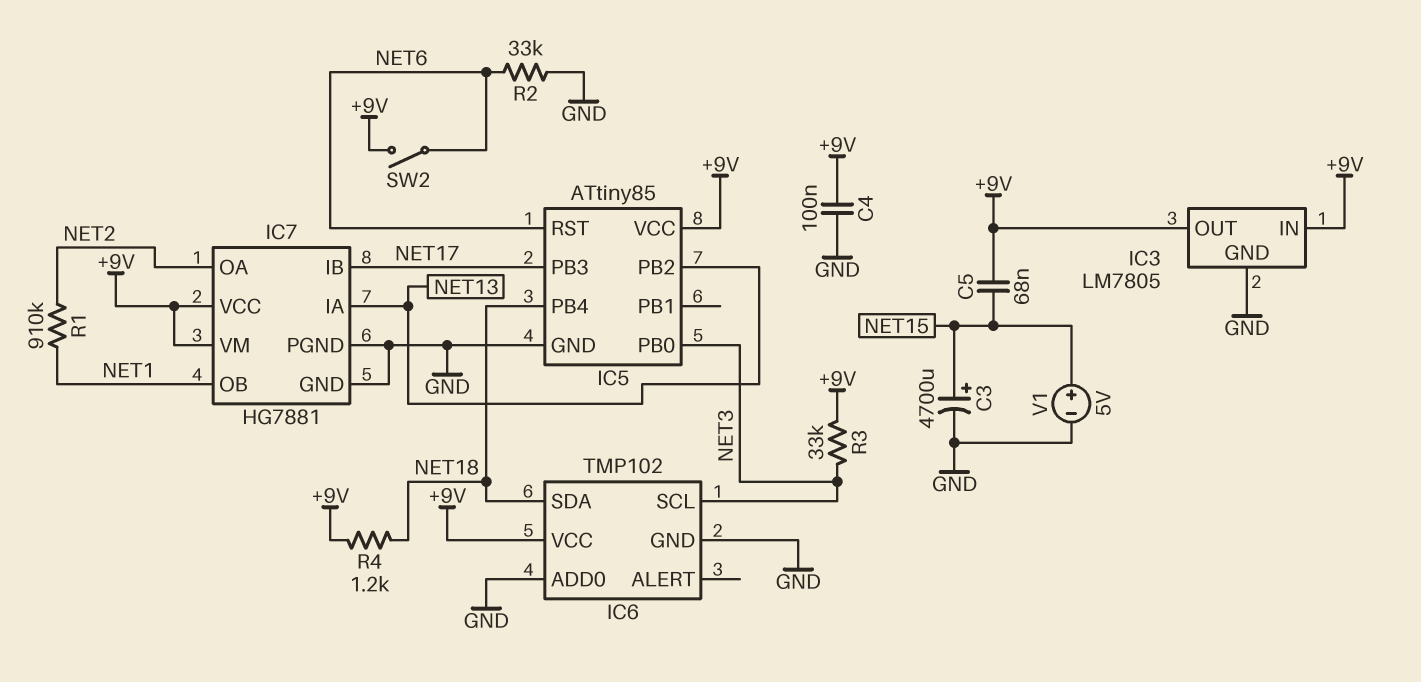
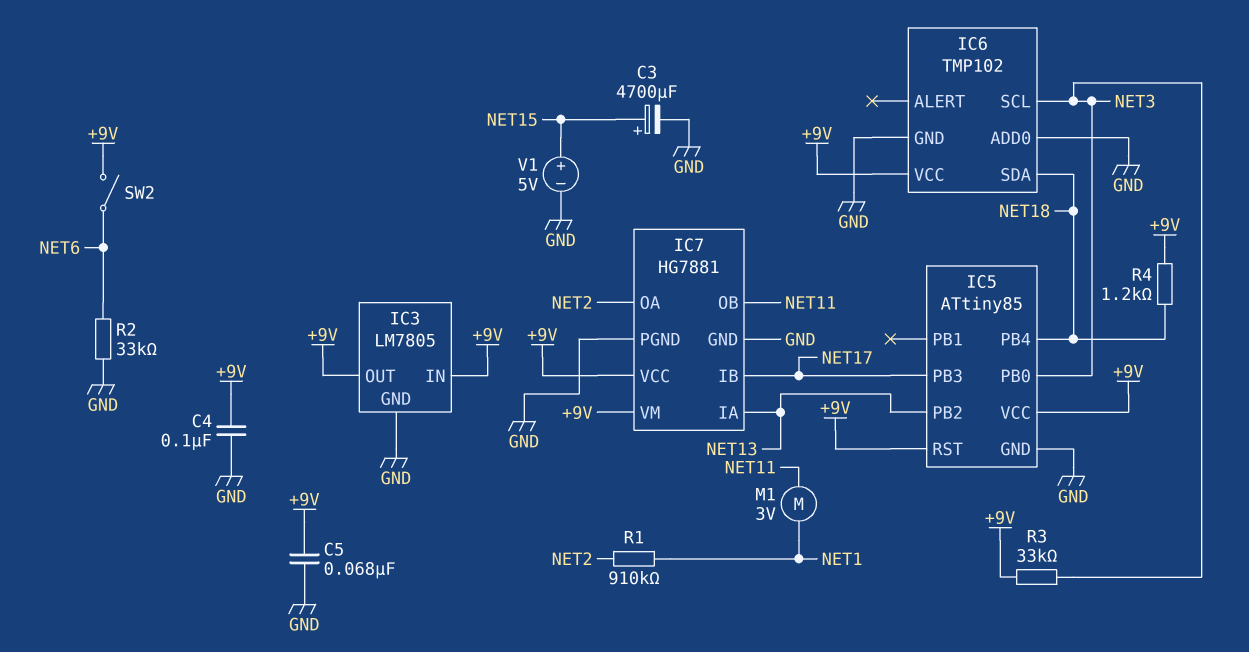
C5: 68nF (+9V, NET15) -> 68nF (+9V, GND)
IC5 pin RST: NET6 -> +9V
IC7 pin OB: NET1 -> NET11
M1: none -> motor 3V (NET1, NET11)

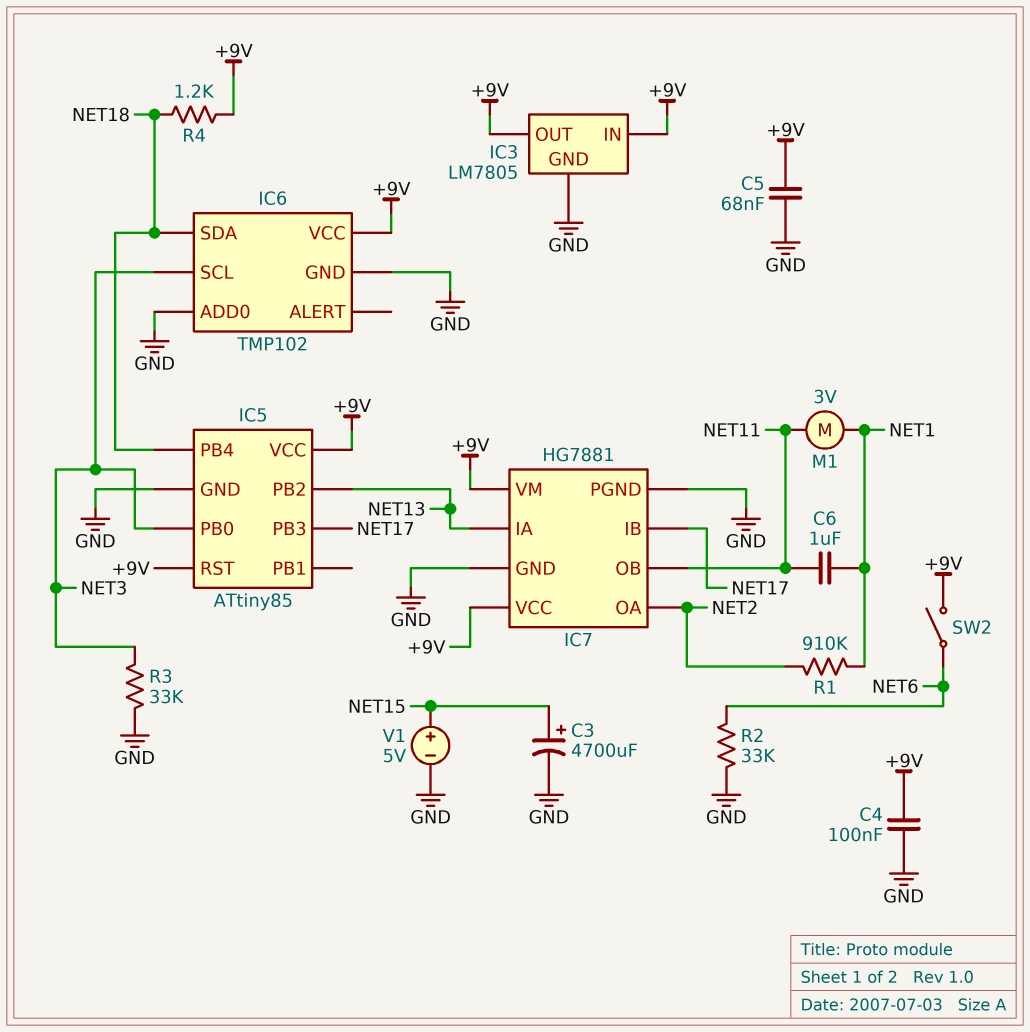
C6: none -> 1uF (NET1, NET11)
R3: 33k (+9V, NET3) -> 33k (GND, NET3)

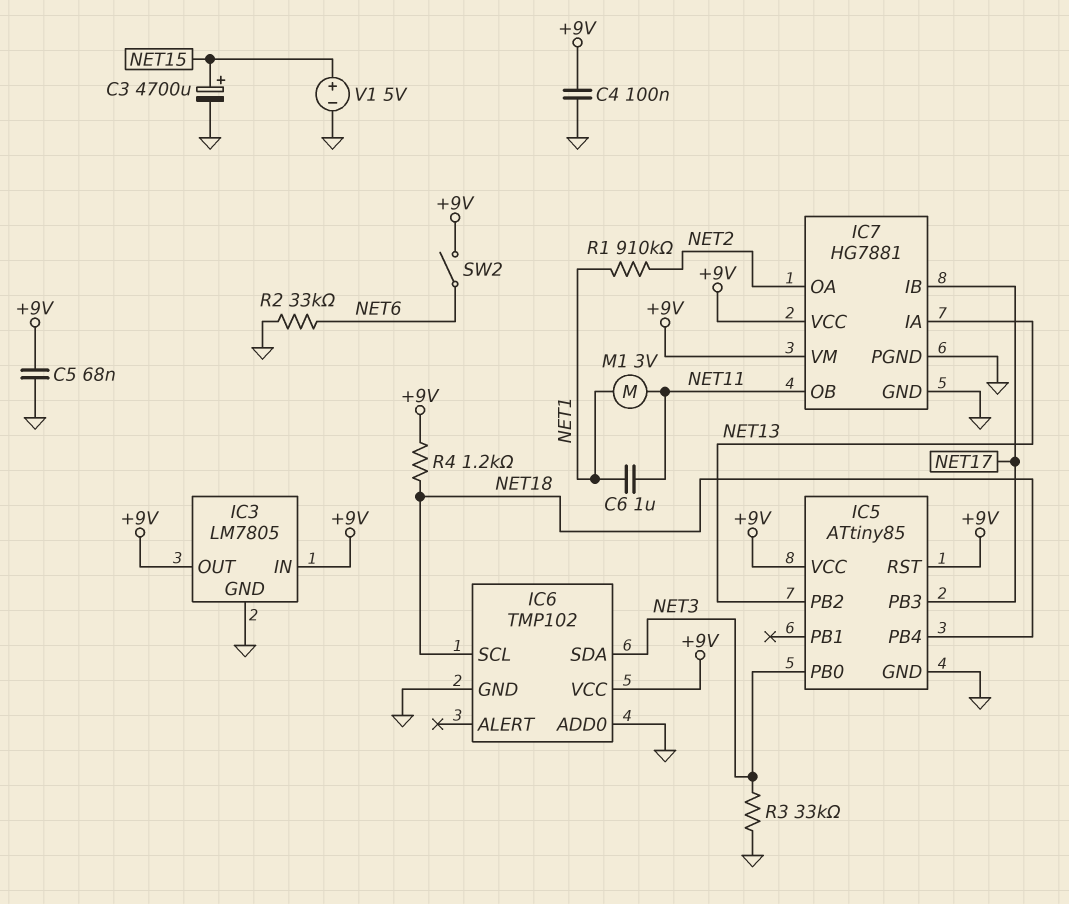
IC6 pin SCL: NET3 -> NET18
IC6 pin SDA: NET18 -> NET3

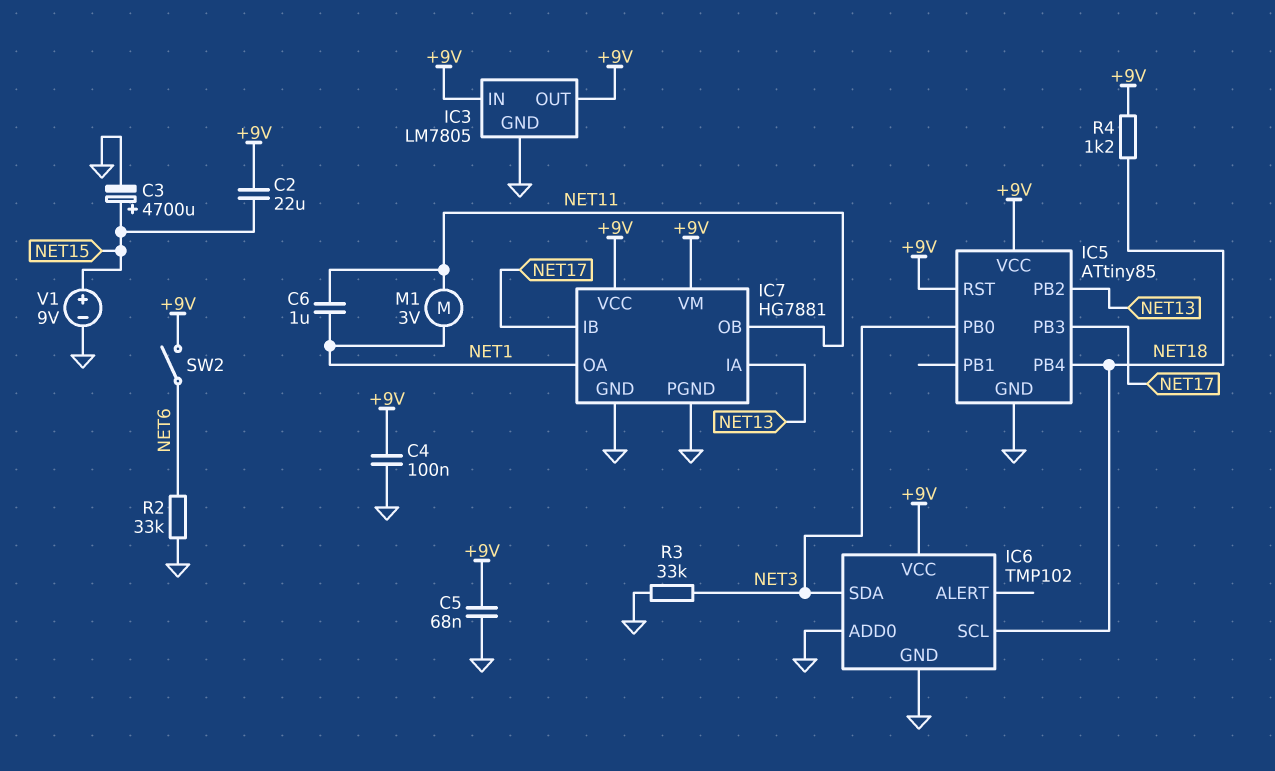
C2: none -> 22uF (+9V, NET15)
IC7 pin OA: NET2 -> NET1
R1: 910k (NET1, NET2) -> none
V1: 5V (plus NET15, minus GND) -> 9V (plus NET15, minus GND)

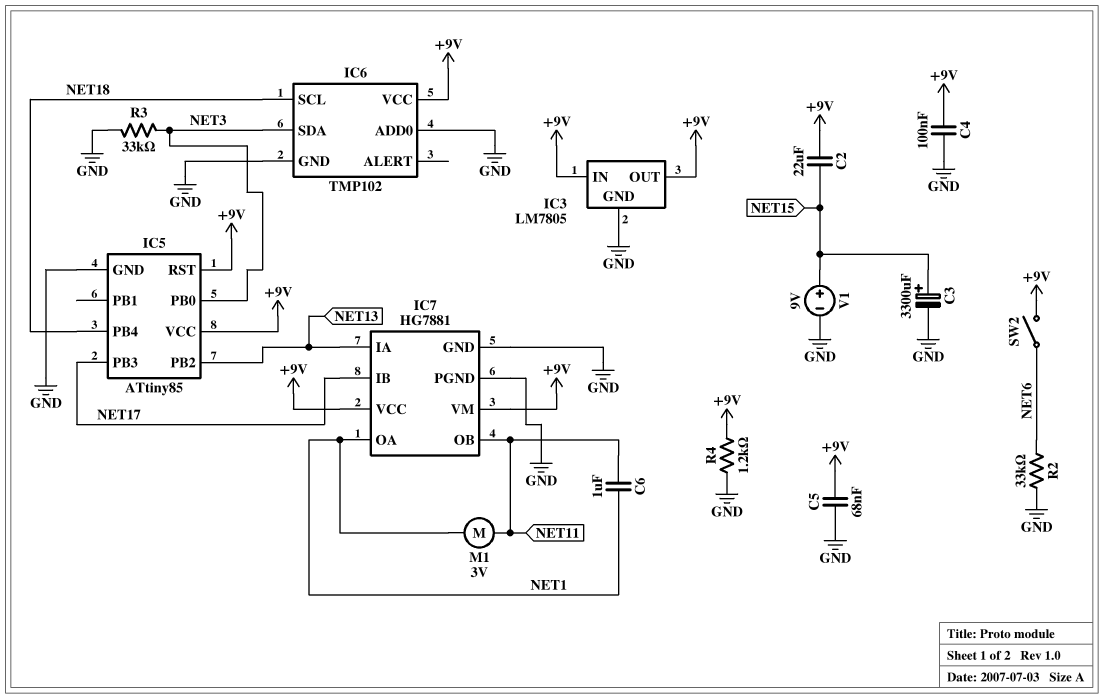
C3: 4700uF (plus NET15, minus GND) -> 3300uF (plus NET15, minus GND)
R4: 1.2k (+9V, NET18) -> 1.2k (+9V, GND)

